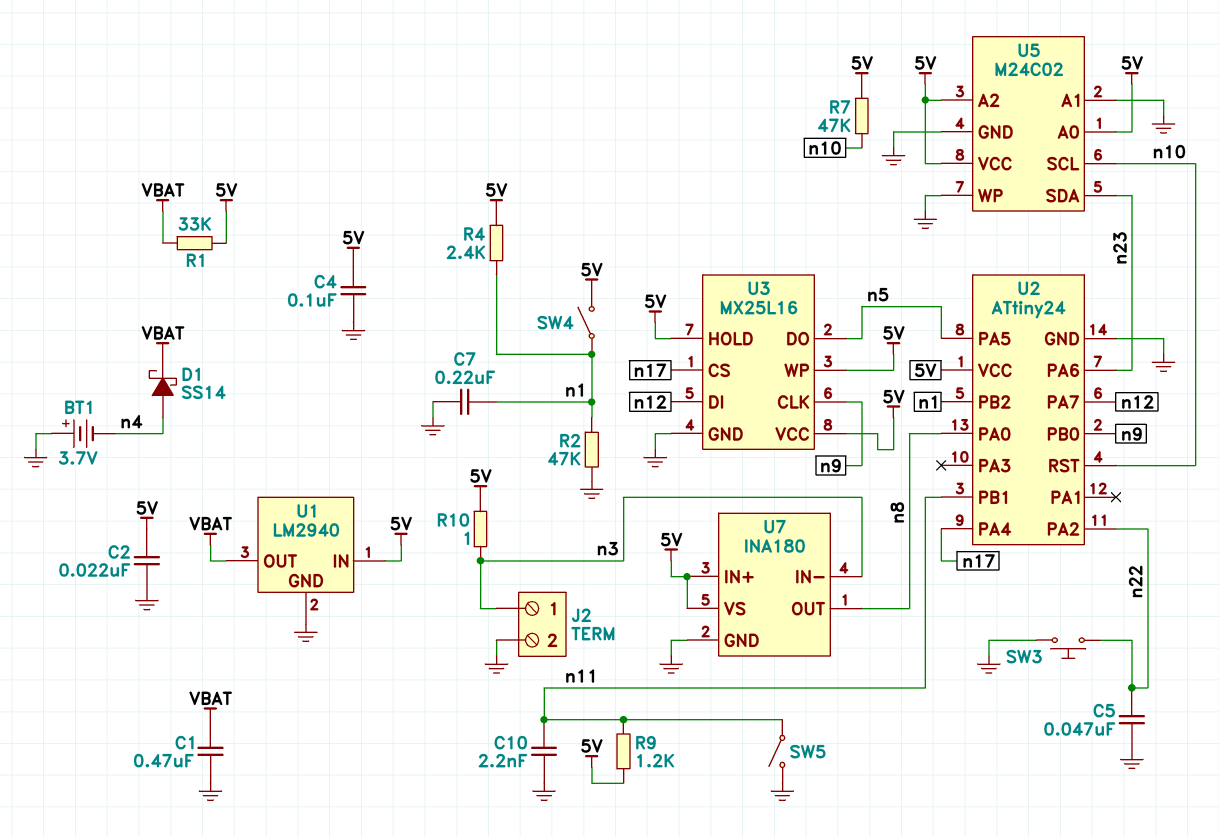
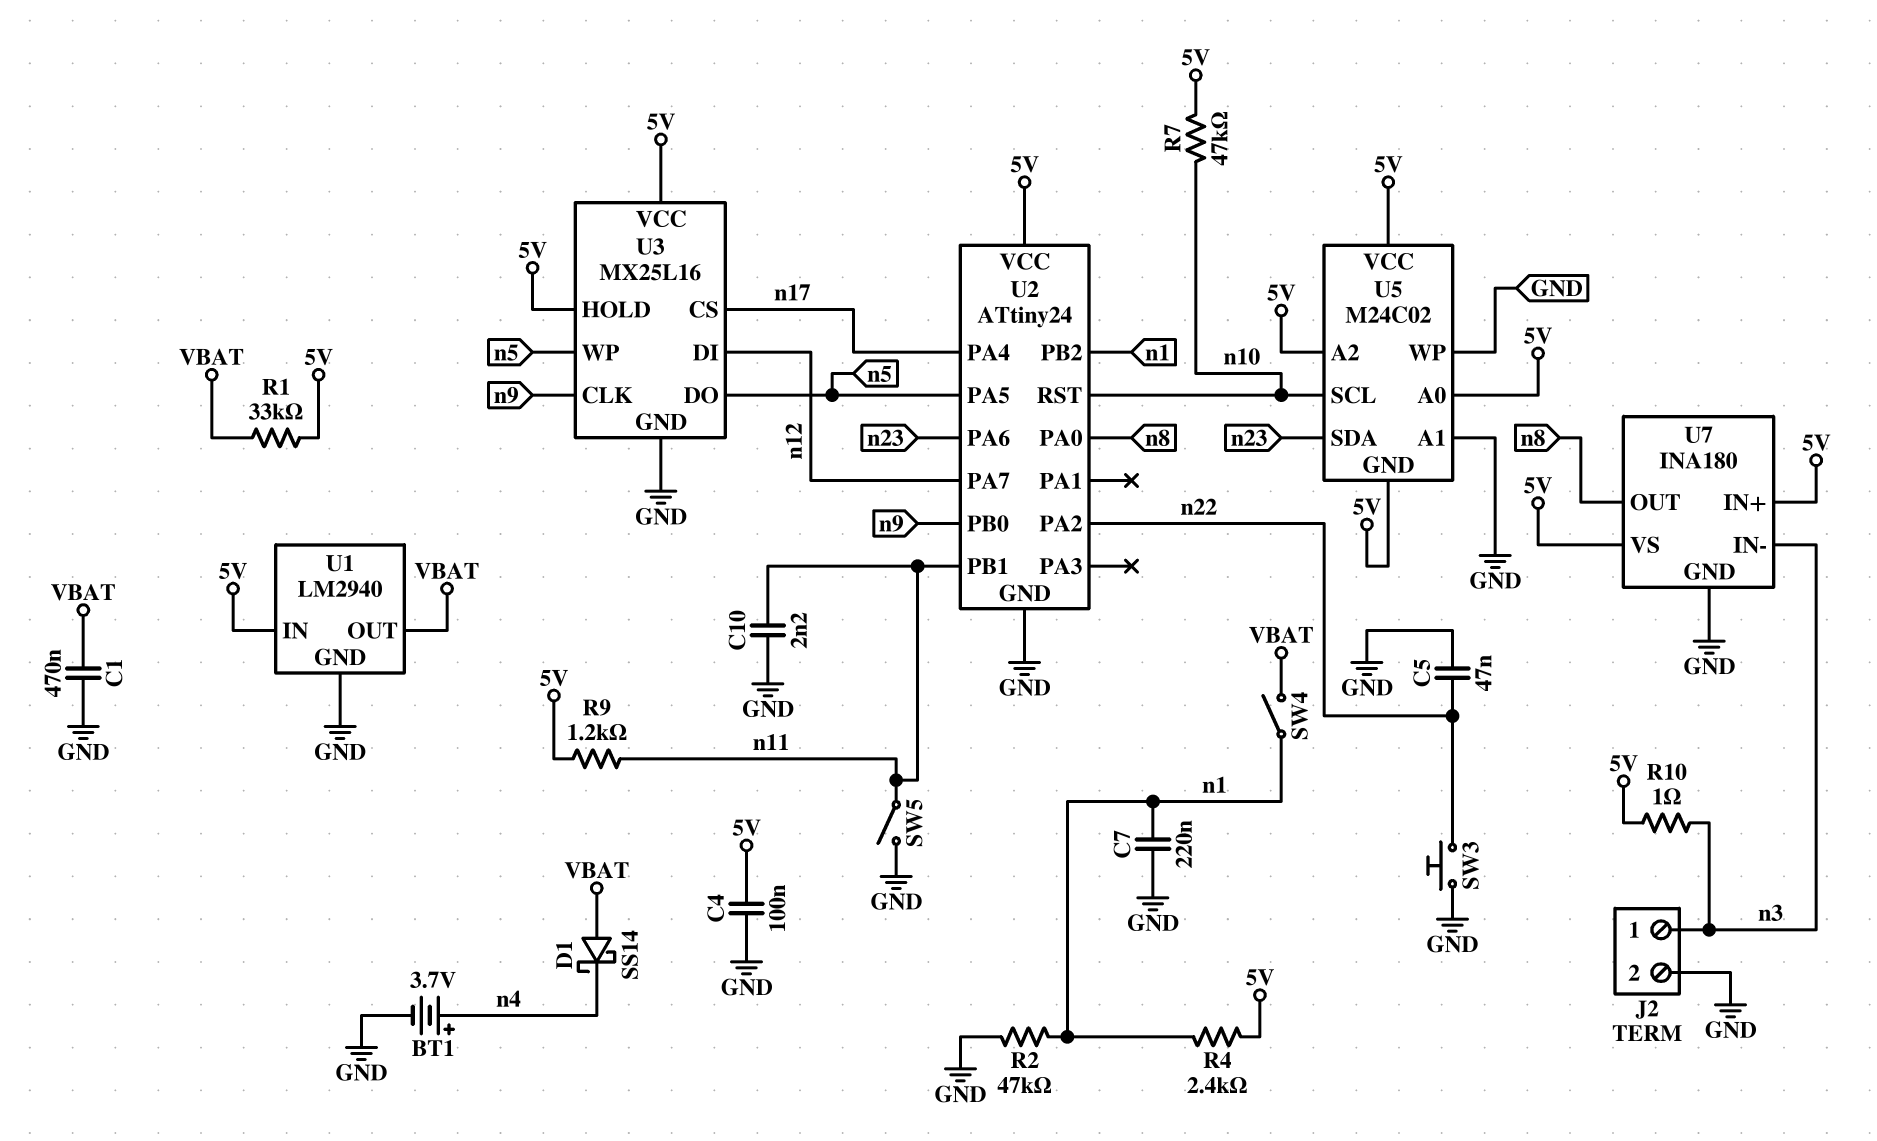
BT1: 3.7V (plus GND, minus n4) -> 3.7V (plus n4, minus GND)
C2: 22nF (5V, GND) -> none
D1: schottky SS14 (A n4, K VBAT) -> schottky SS14 (A VBAT, K n4)
SW4: switch (5V, n1) -> switch (VBAT, n1)
U3 pin WP: 5V -> n5
U5 pin GND: GND -> 5V

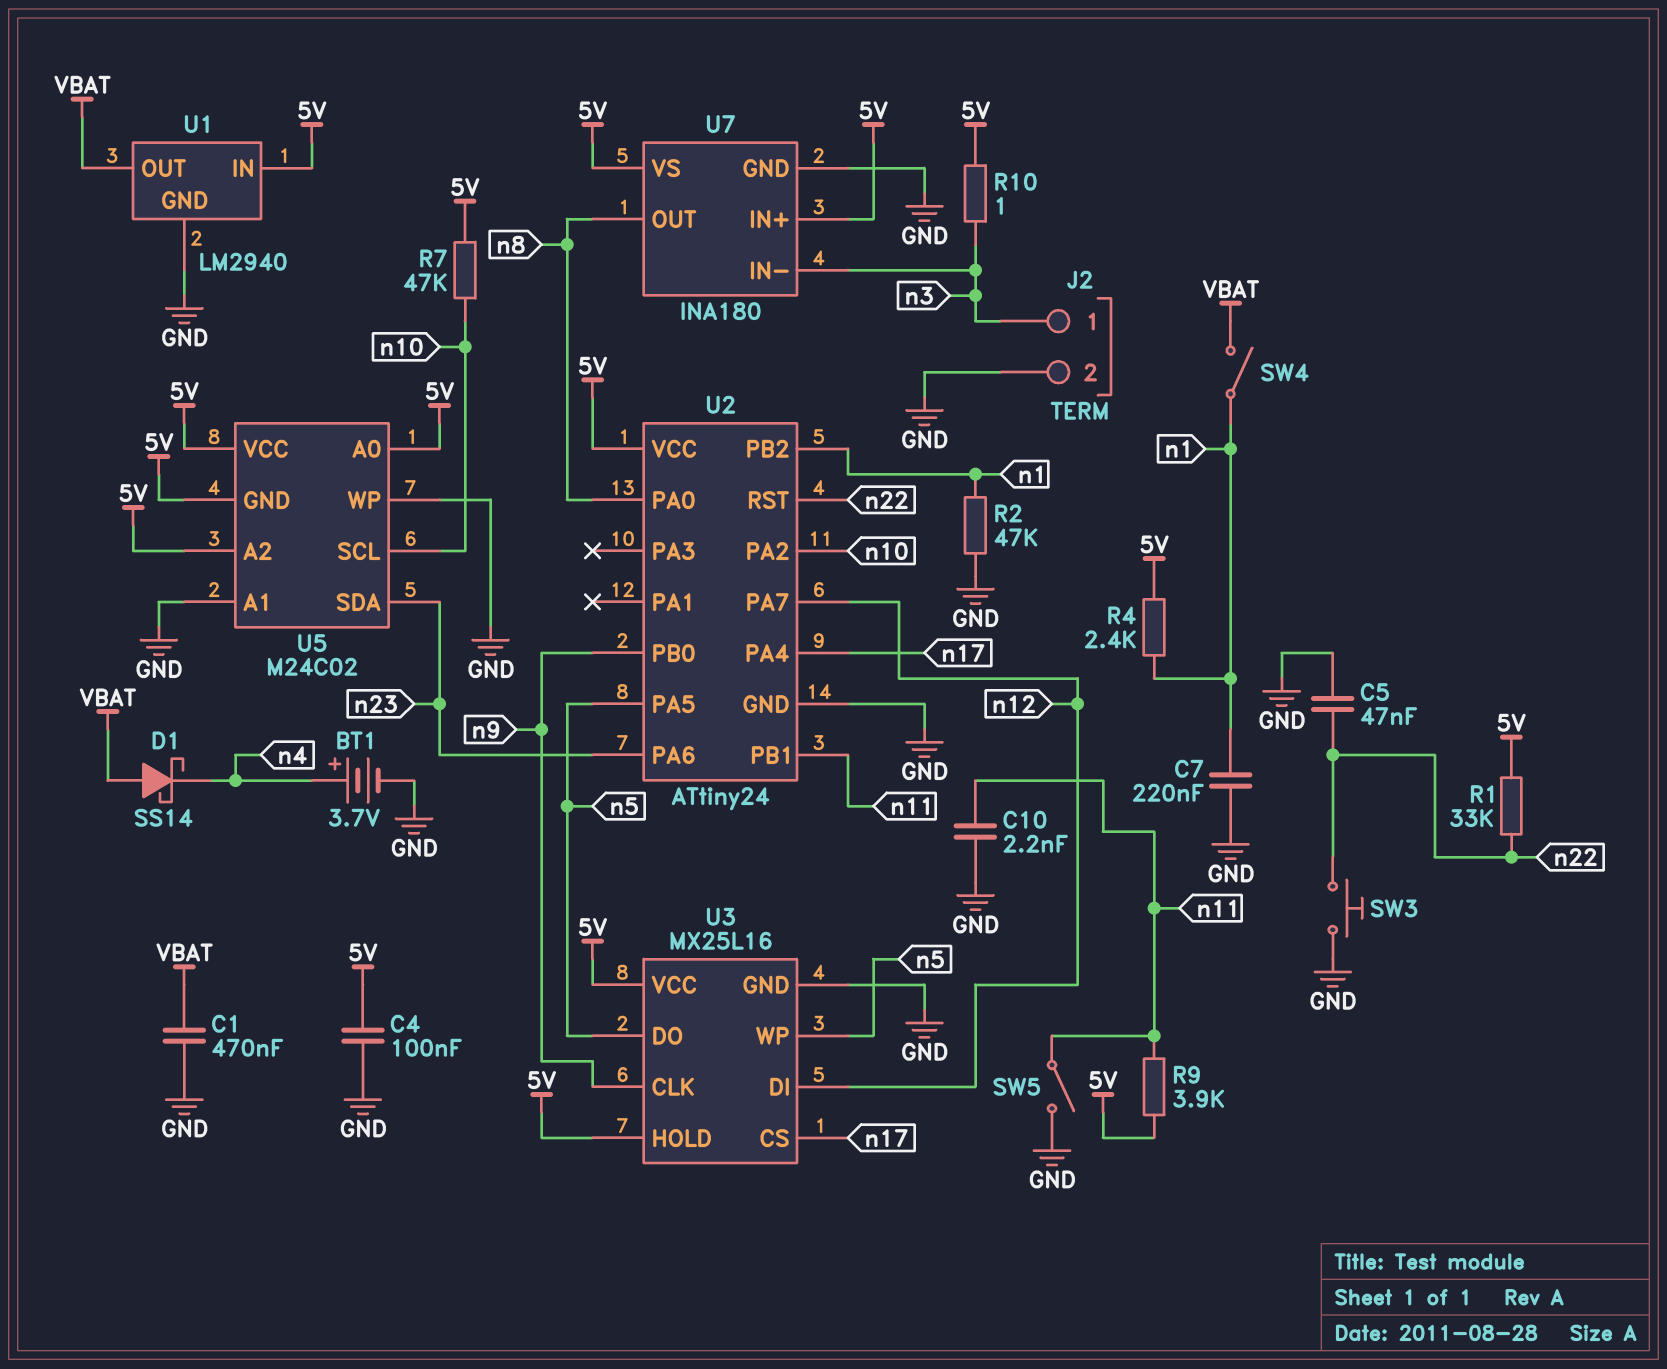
R1: 33k (5V, VBAT) -> 33k (5V, n22)
R9: 1.2k (5V, n11) -> 3.9k (5V, n11)
U2 pin PA2: n22 -> n10
U2 pin RST: n10 -> n22

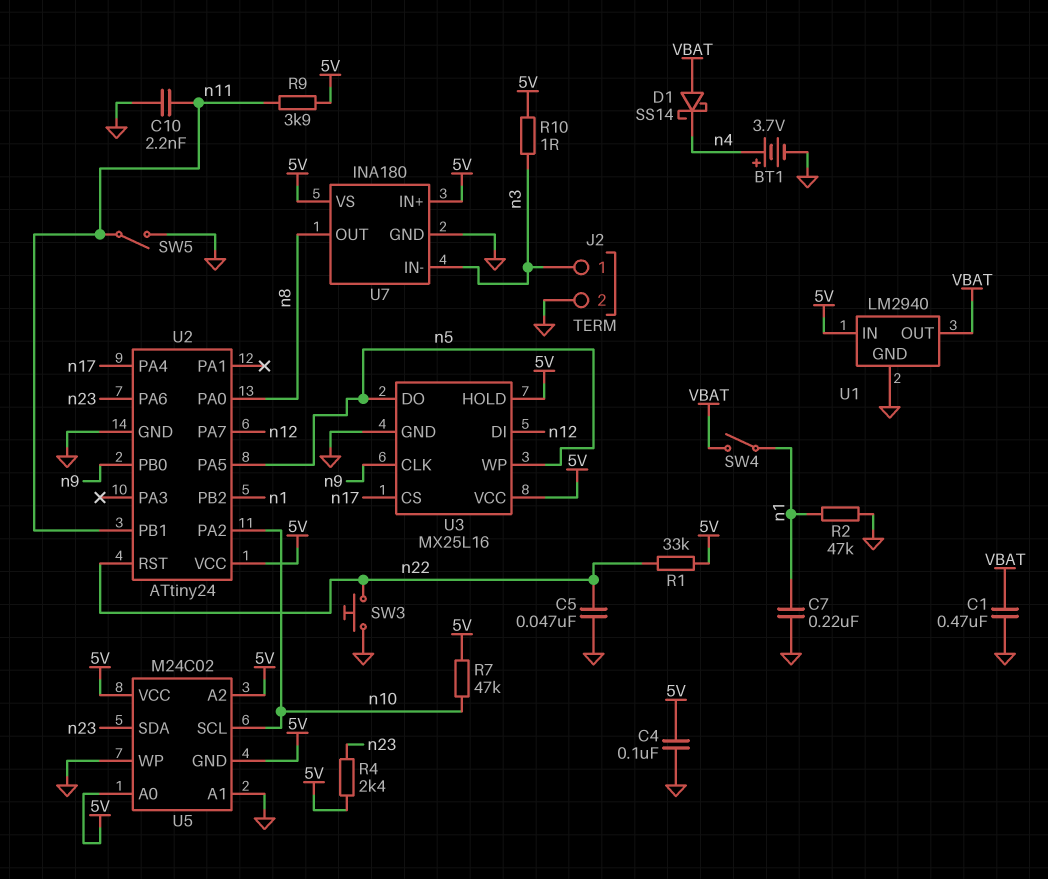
R4: 2.4k (5V, n1) -> 2.4k (5V, n23)

